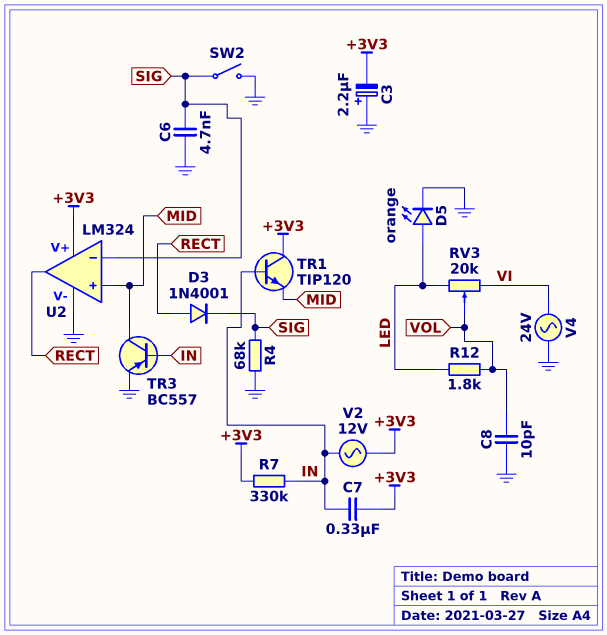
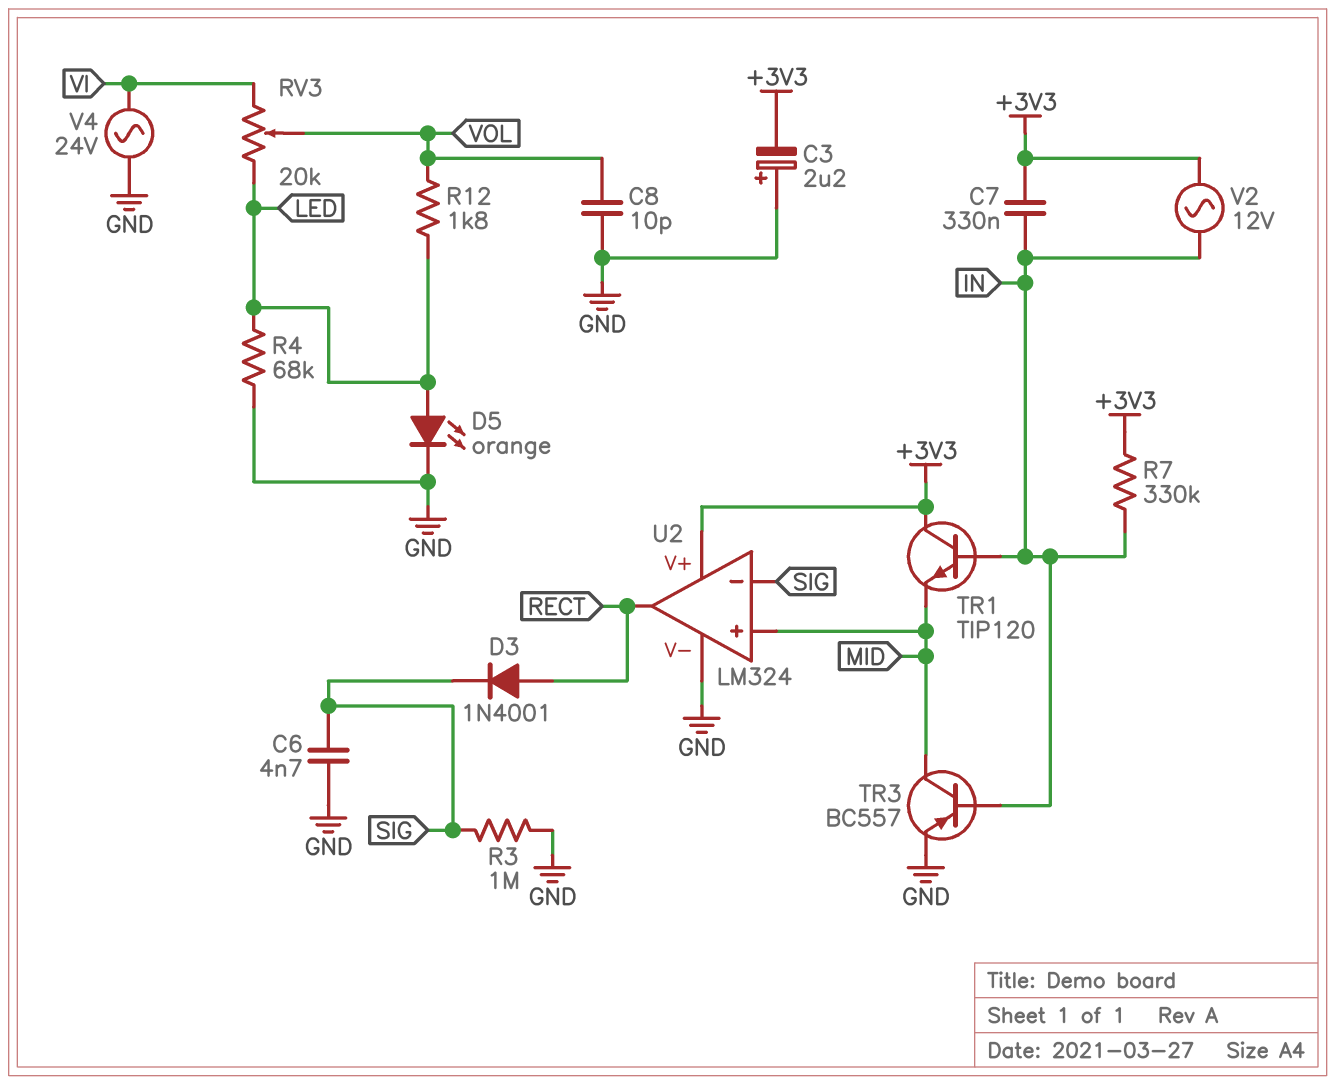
R3: none -> 1M (GND, SIG)
R4: 68k (GND, SIG) -> 68k (GND, LED)
SW2: switch (GND, SIG) -> none

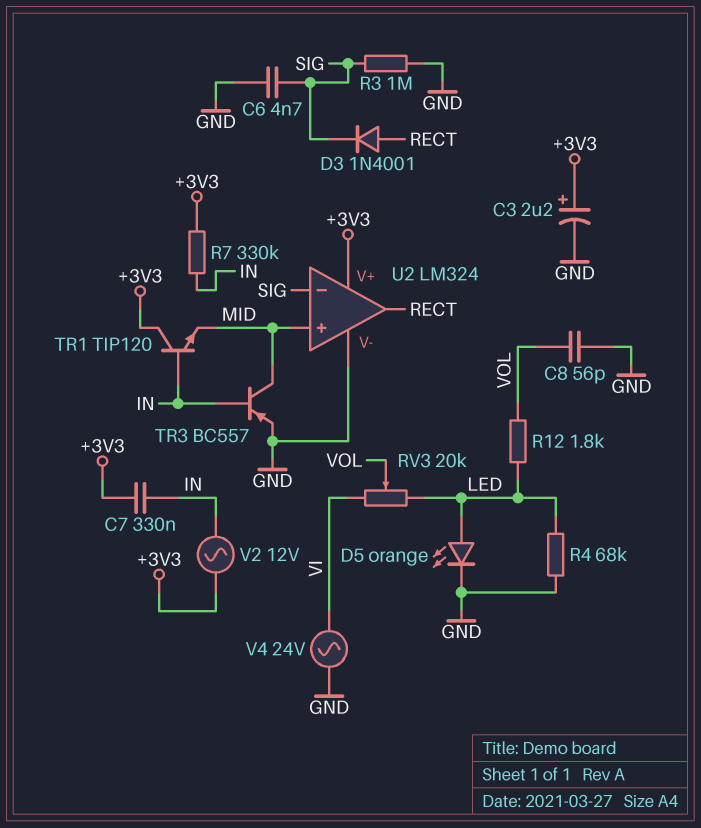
C3: 2.2uF (plus GND, minus +3V3) -> 2.2uF (plus +3V3, minus GND)
C8: 10pF (GND, VOL) -> 56pF (GND, VOL)

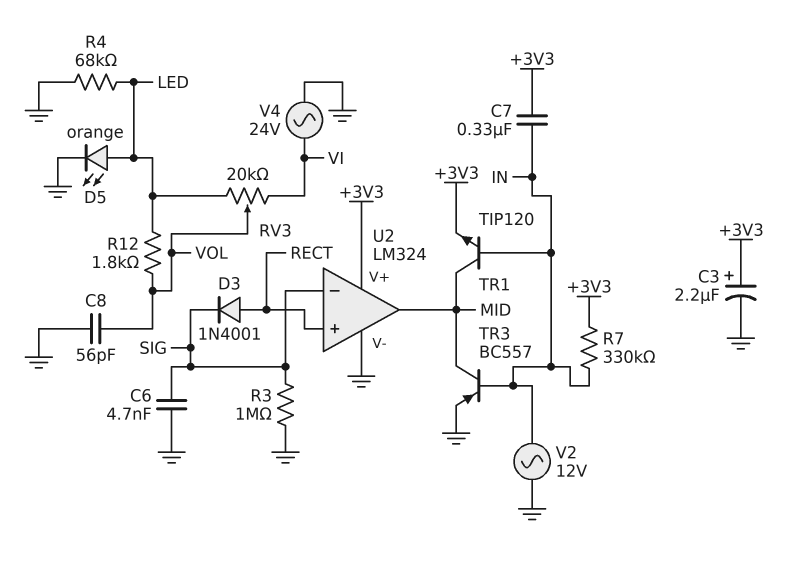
TR1: NPN TIP120 (B IN, C +3V3, E MID) -> NPN TIP120 (B IN, C MID, E +3V3)
U2 pin in+: MID -> RECT
U2 pin out: RECT -> MID
V2: AC 12V (+3V3, IN) -> AC 12V (GND, IN)

